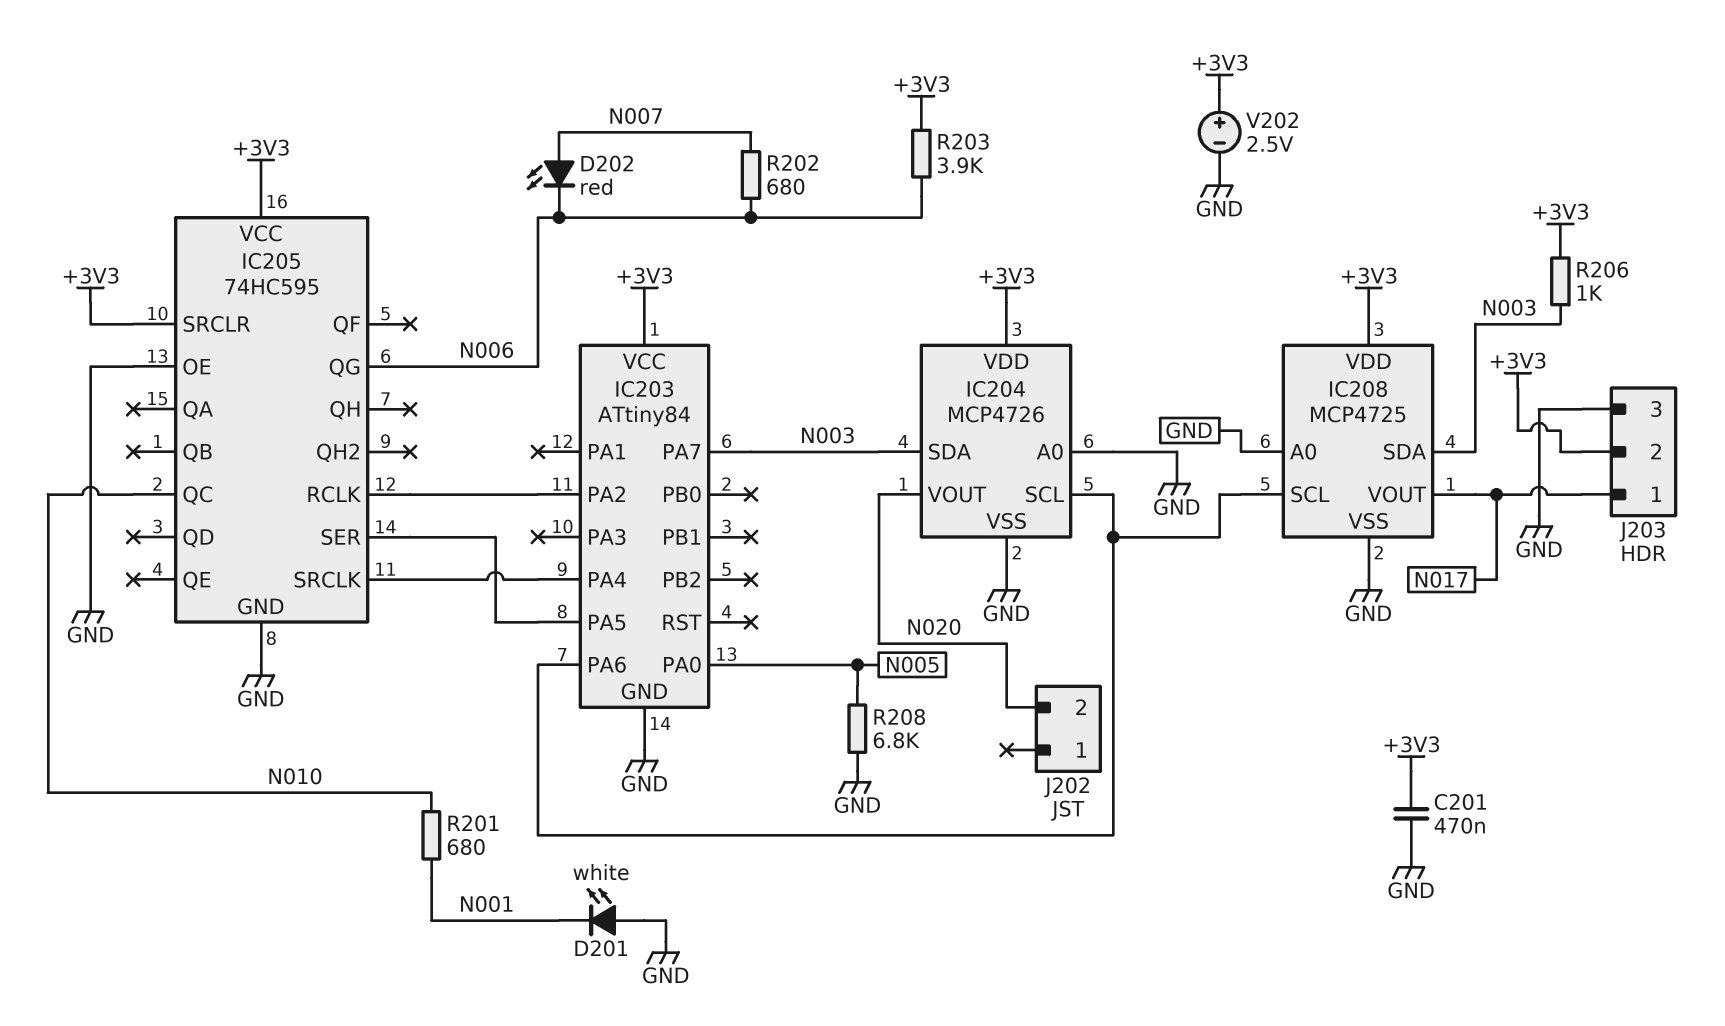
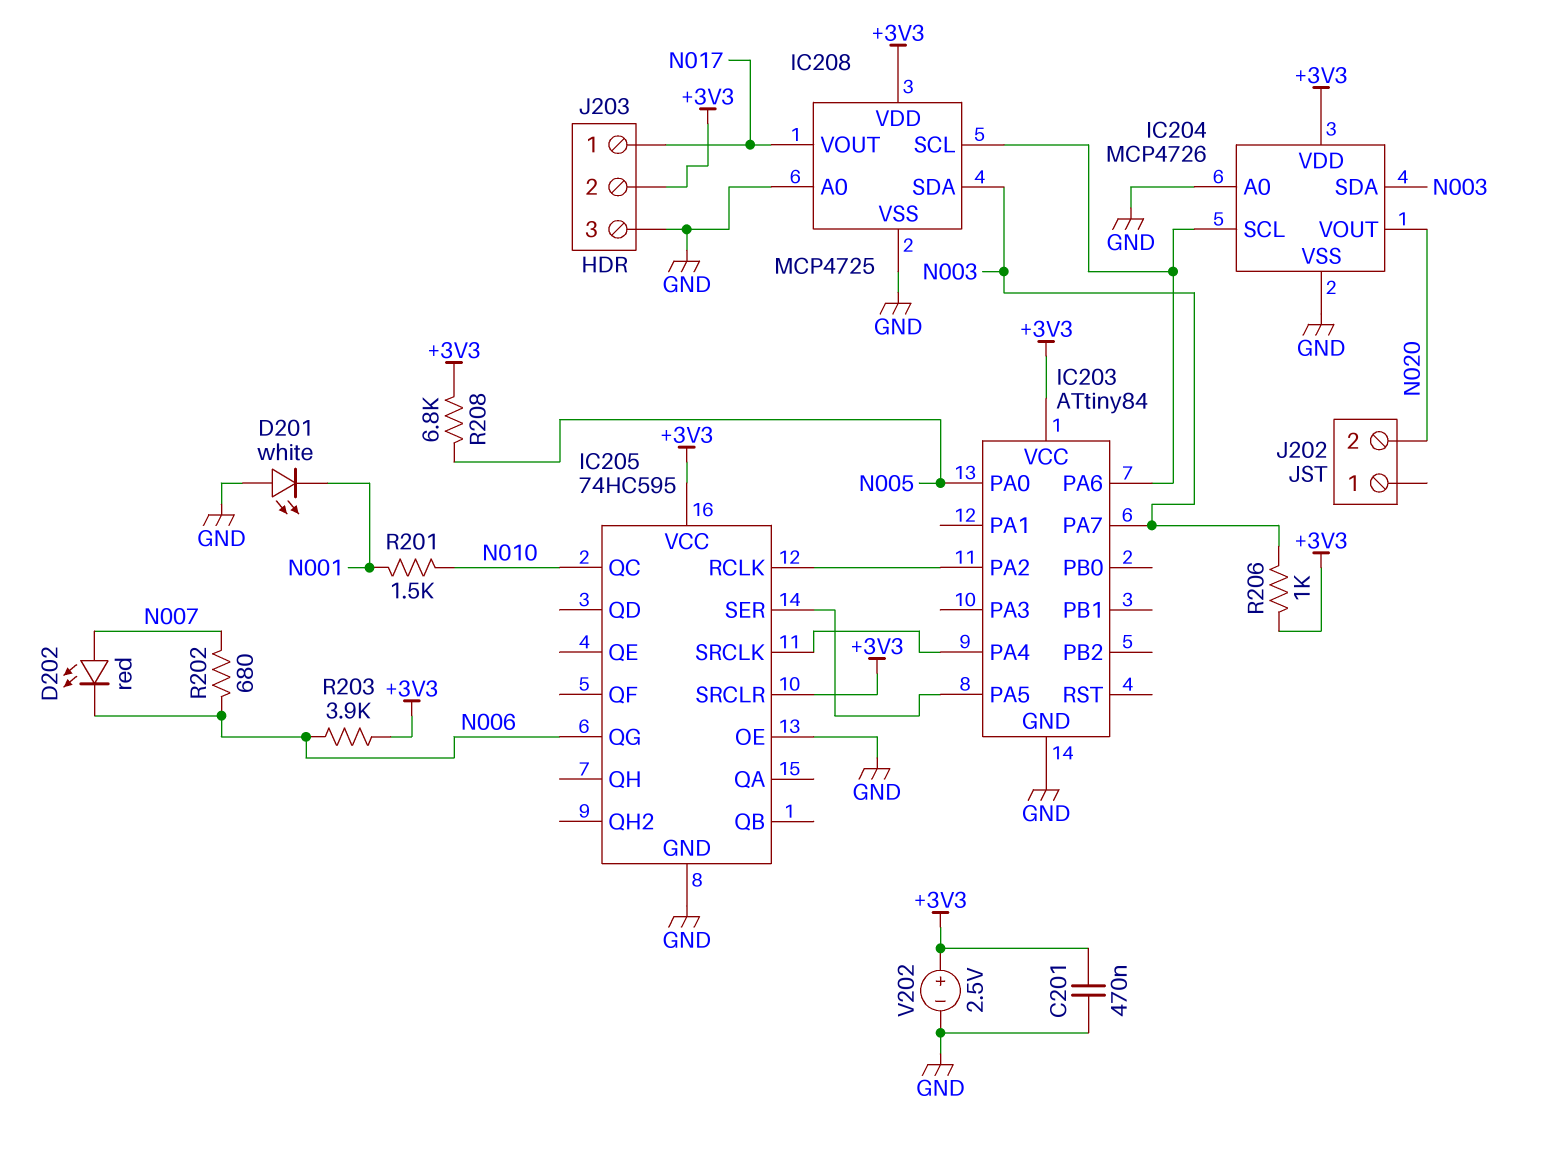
R201: 680 (N001, N010) -> 1.5k (N001, N010)
R208: 6.8k (GND, N005) -> 6.8k (+3V3, N005)

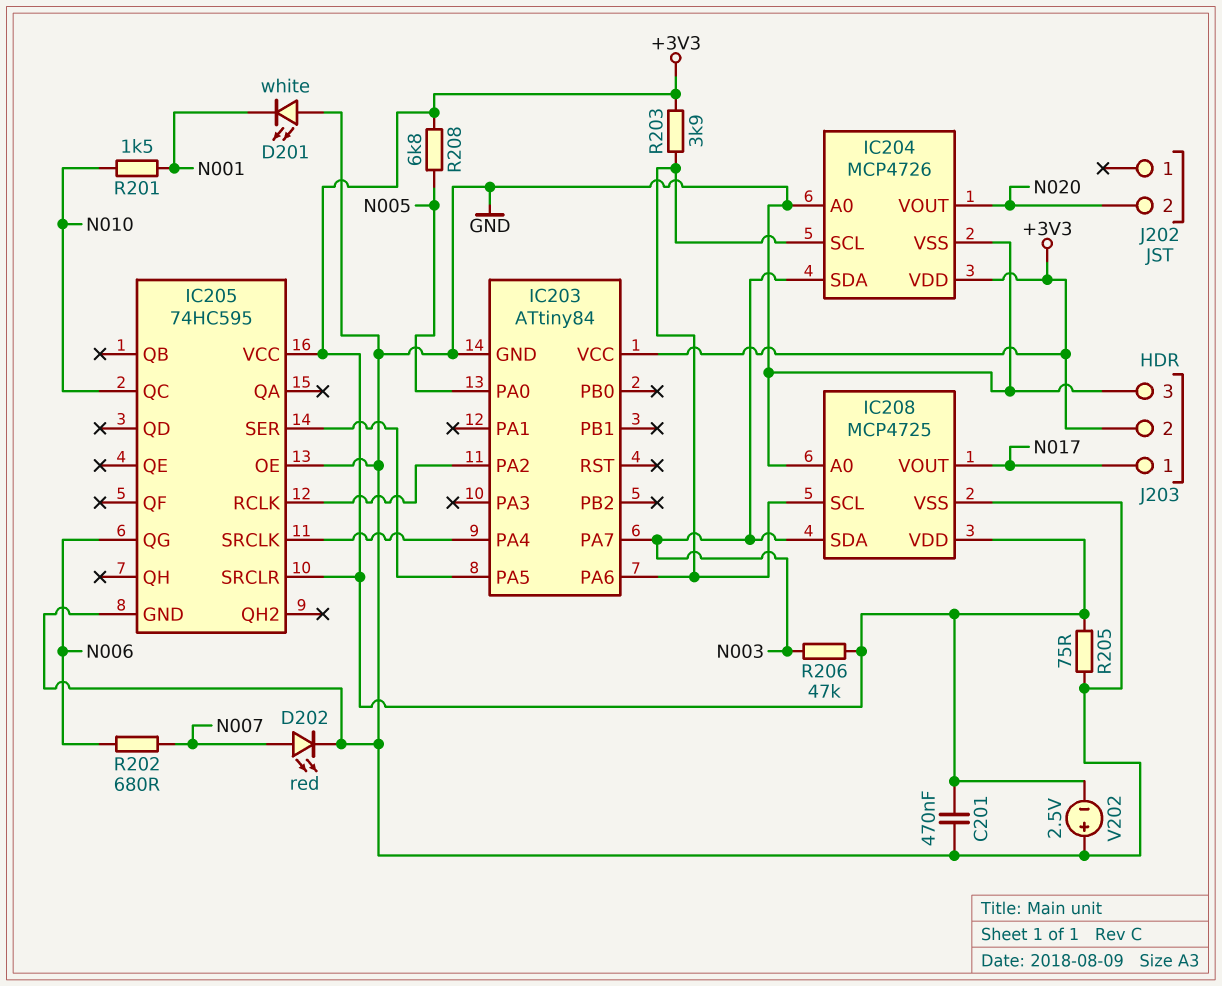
D202: LED red (A N007, K N006) -> LED red (A N007, K GND)
R203: 3.9k (+3V3, N006) -> 3.9k (+3V3, IC203/PA6)
R205: none -> 75 (+3V3, GND)
R206: 1k (+3V3, N003) -> 47k (+3V3, N003)
V202: 2.5V (plus +3V3, minus GND) -> 2.5V (plus GND, minus +3V3)

